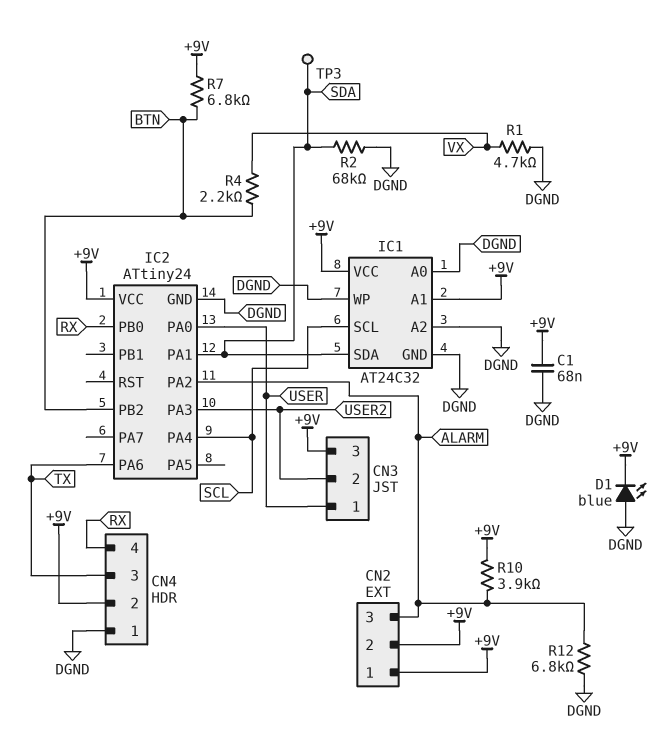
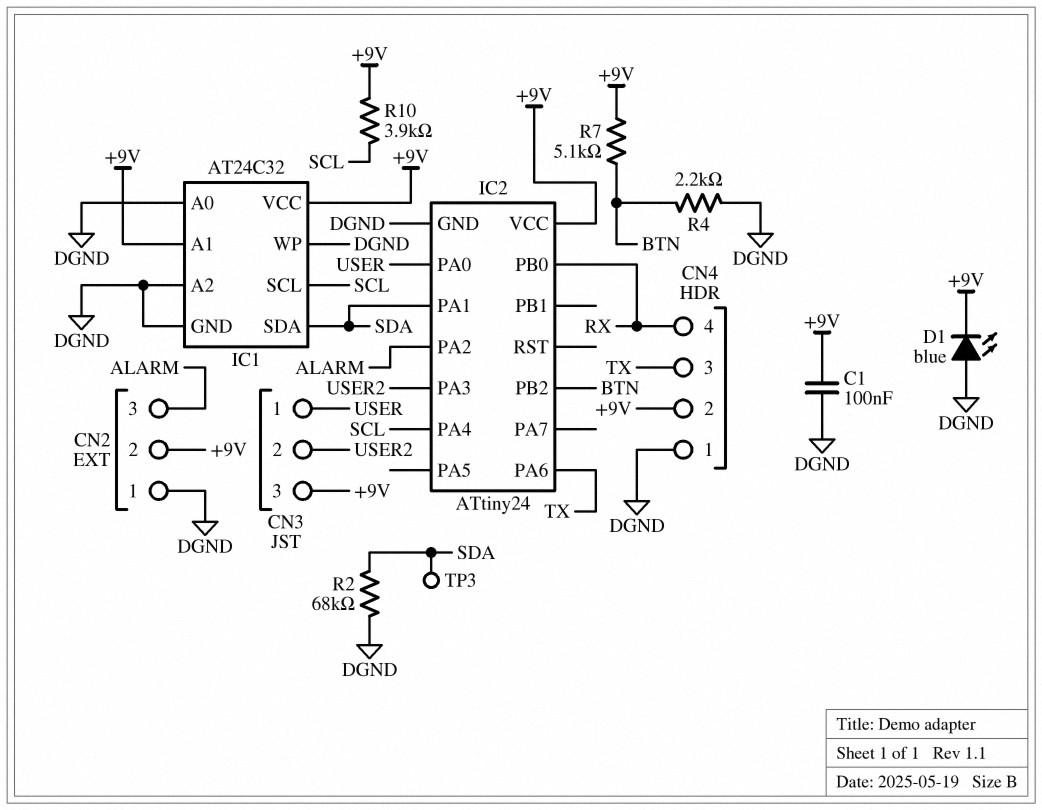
C1: 68nF (+9V, DGND) -> 100nF (+9V, DGND)
CN2 pin 1: +9V -> DGND
R1: 4.7k (DGND, VX) -> none
R4: 2.2k (BTN, VX) -> 2.2k (BTN, DGND)
R7: 6.8k (+9V, BTN) -> 5.1k (+9V, BTN)
R10: 3.9k (+9V, ALARM) -> 3.9k (+9V, SCL)
R12: 6.8k (ALARM, DGND) -> none

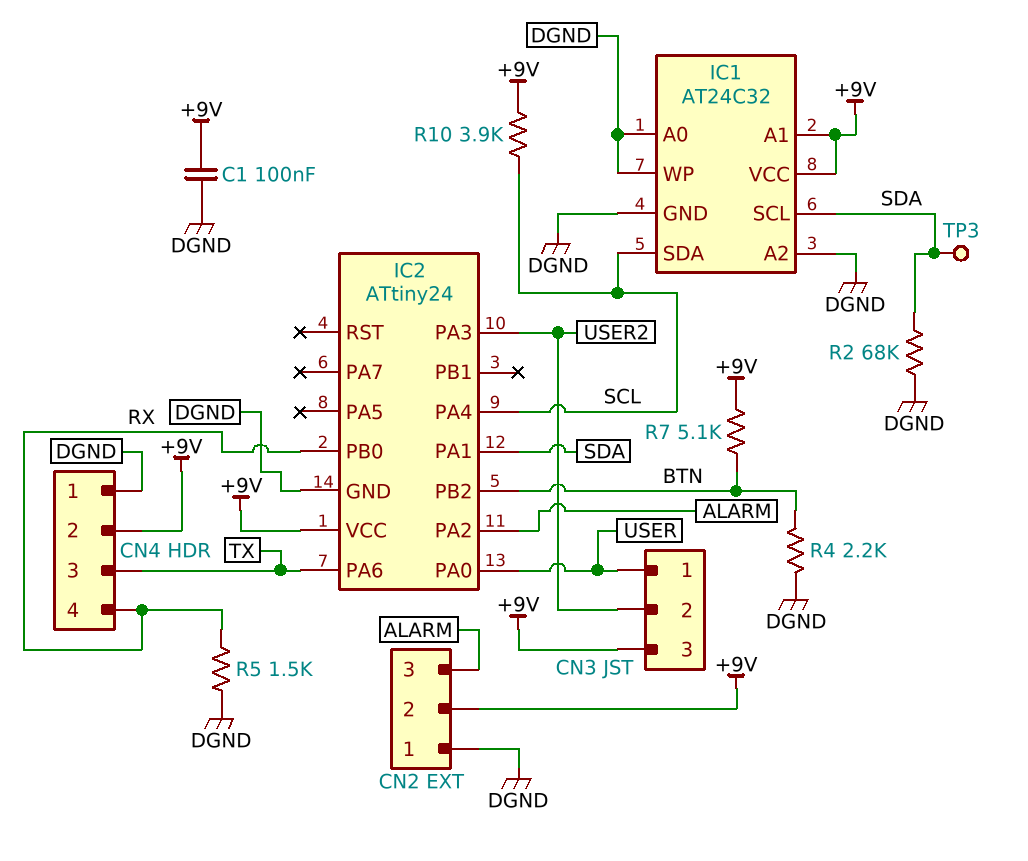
D1: LED blue (A DGND, K +9V) -> none
IC1 pin SCL: SCL -> SDA
IC1 pin SDA: SDA -> SCL
R5: none -> 1.5k (DGND, RX)

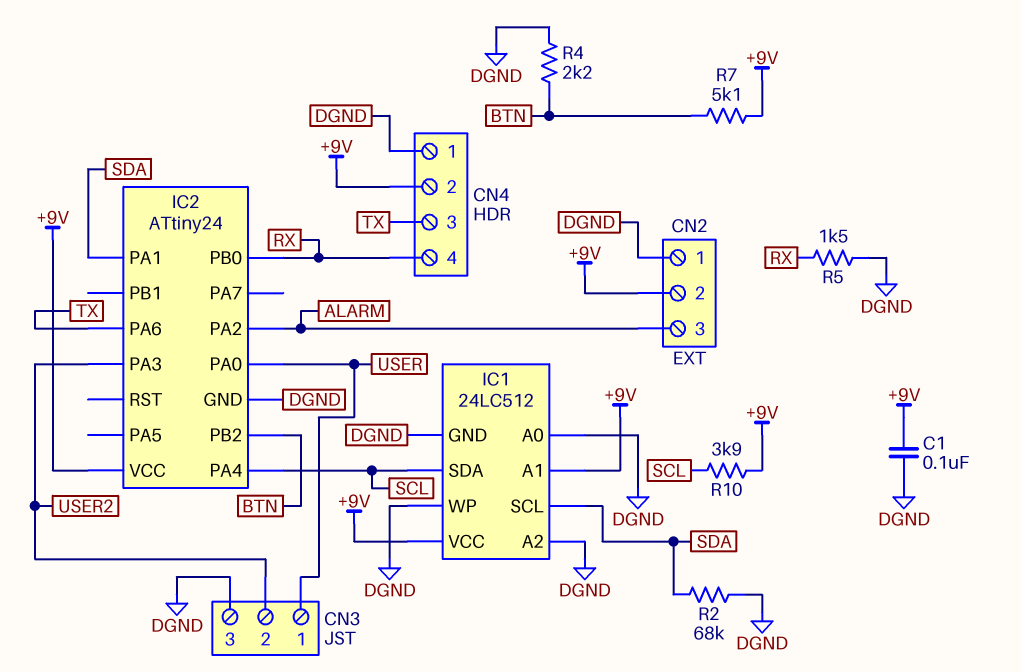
CN3 pin 3: +9V -> DGND
IC1: AT24C32 -> 24LC512
TP3: test point (SDA) -> none

